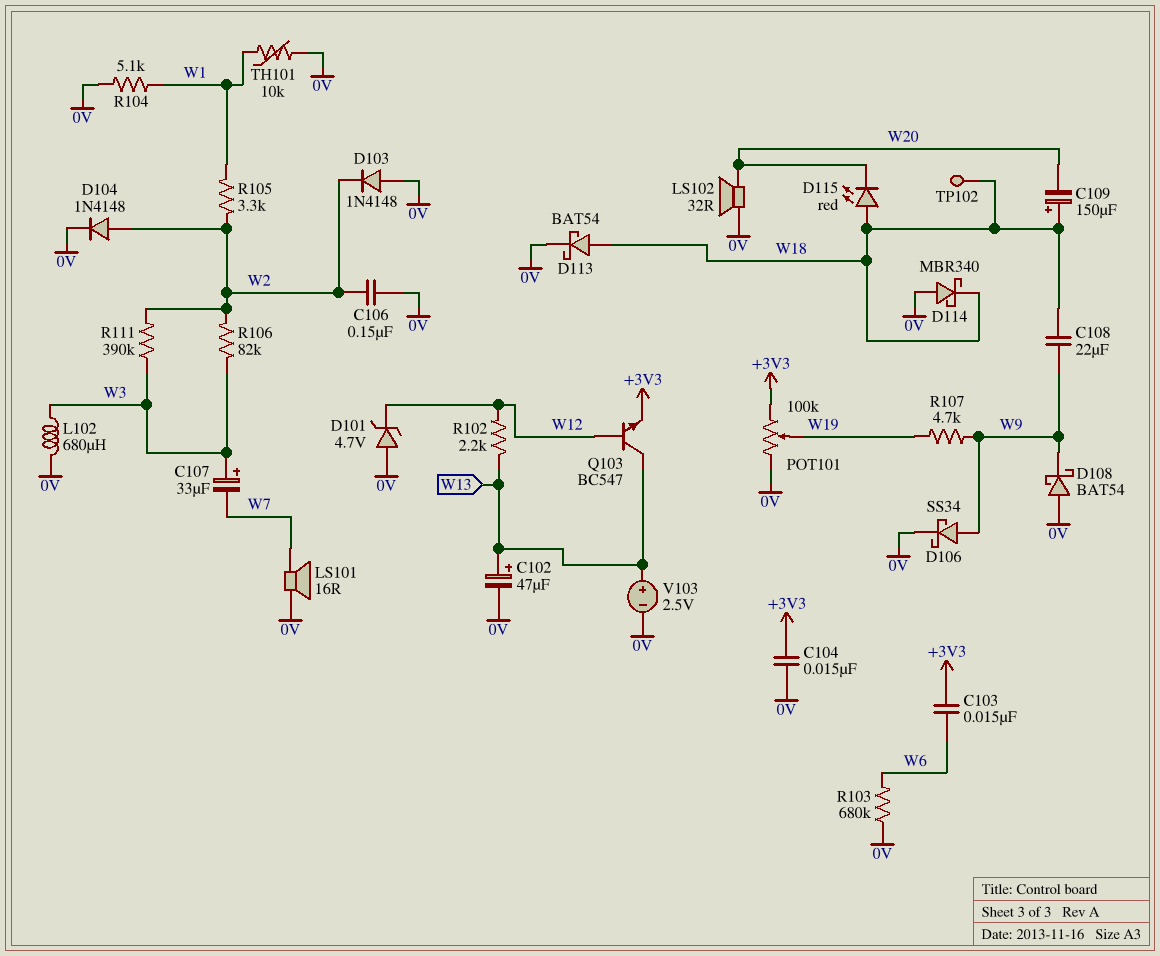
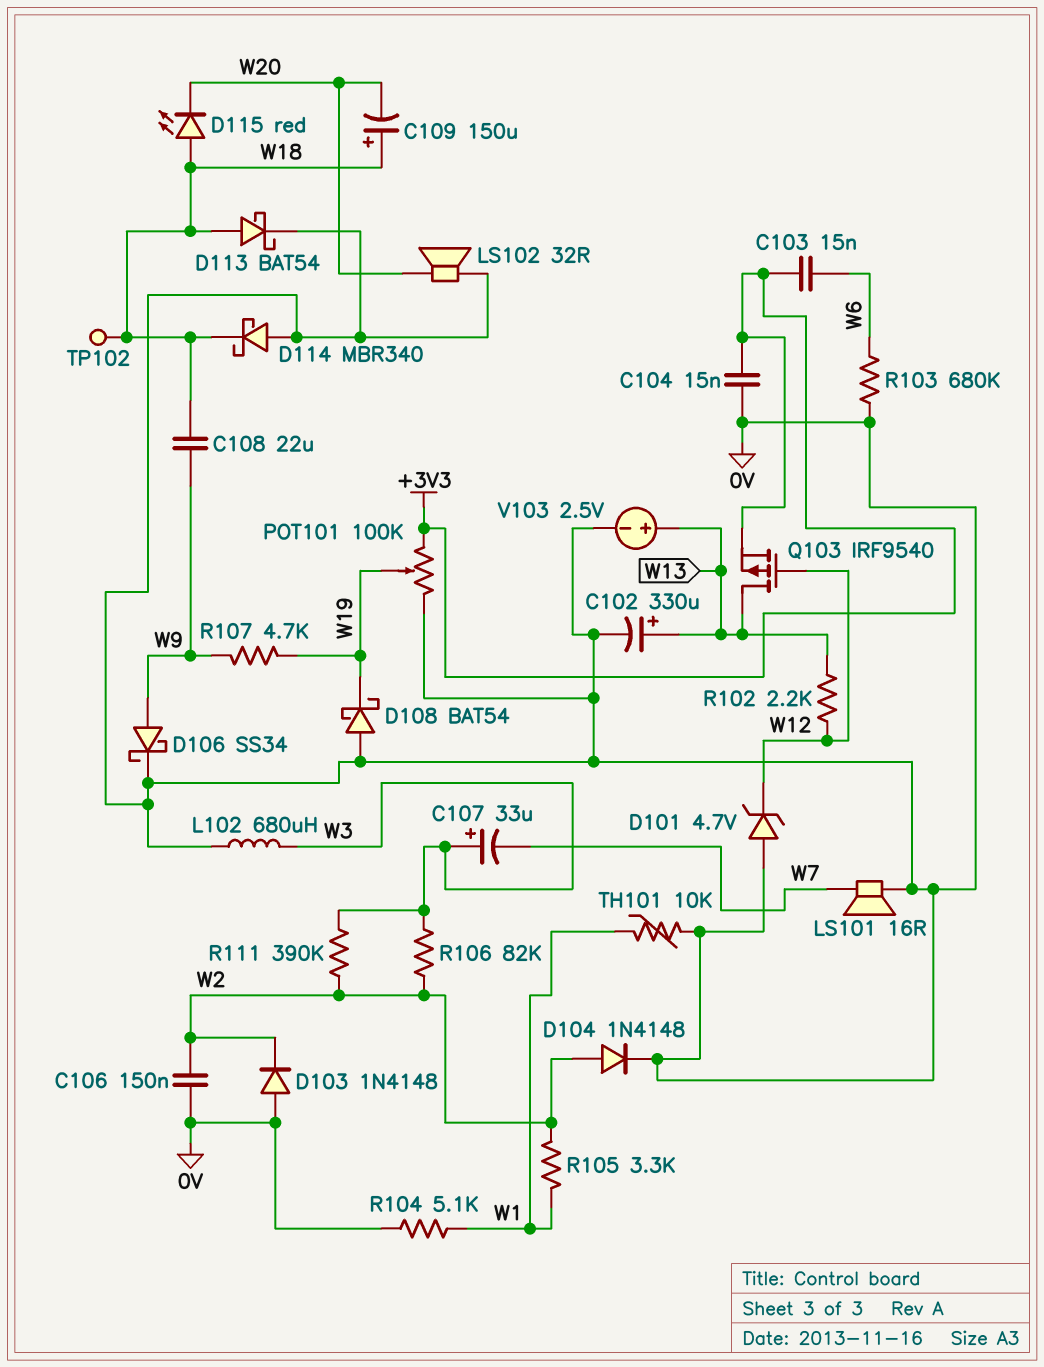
C102: 47uF (plus W13, minus 0V) -> 330uF (plus W13, minus 0V)
D108: schottky BAT54 (A 0V, K W9) -> schottky BAT54 (A 0V, K W19)
Q103: NPN BC547 (B W12, C W13, E +3V3) -> PMOS IRF9540 (G W12, D W13, S +3V3)

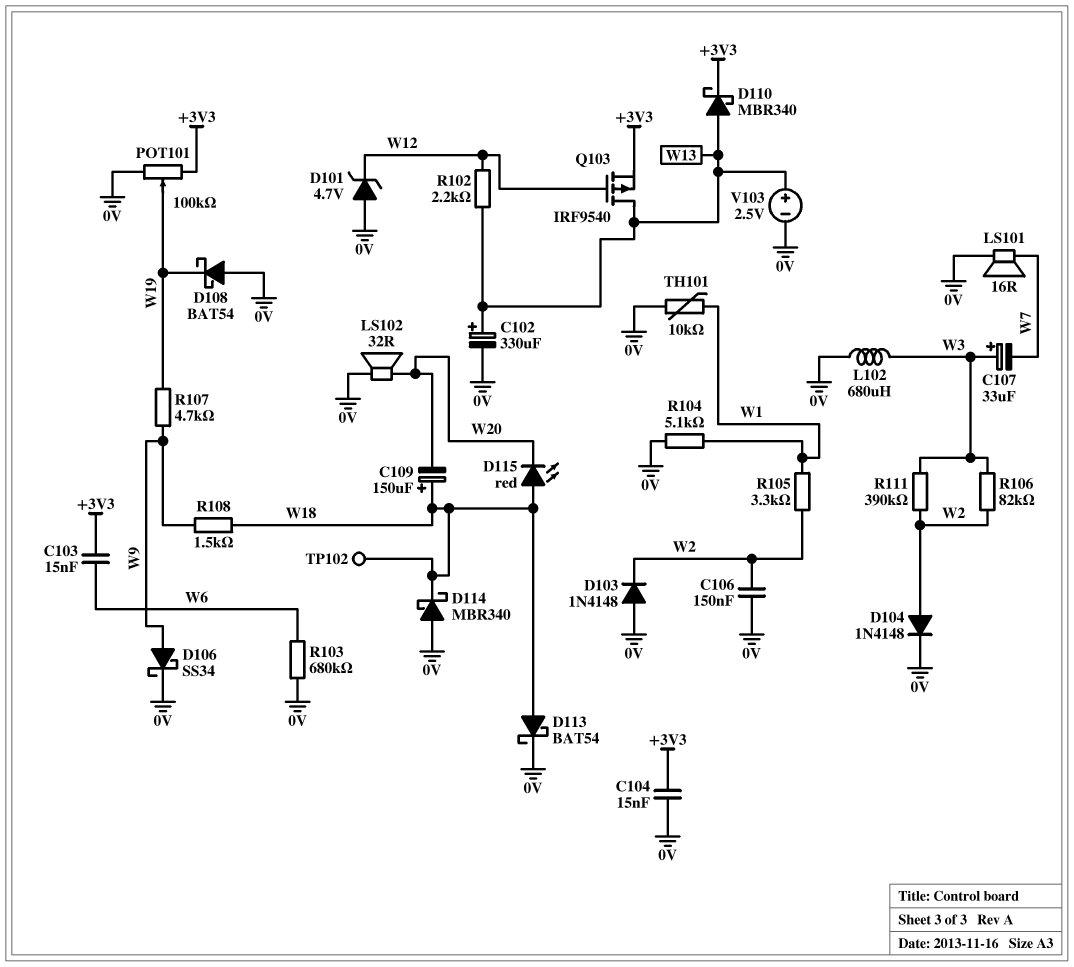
C108: 22uF (W9, W18) -> none
D110: none -> schottky MBR340 (A W13, K +3V3)
R108: none -> 1.5k (W9, W18)

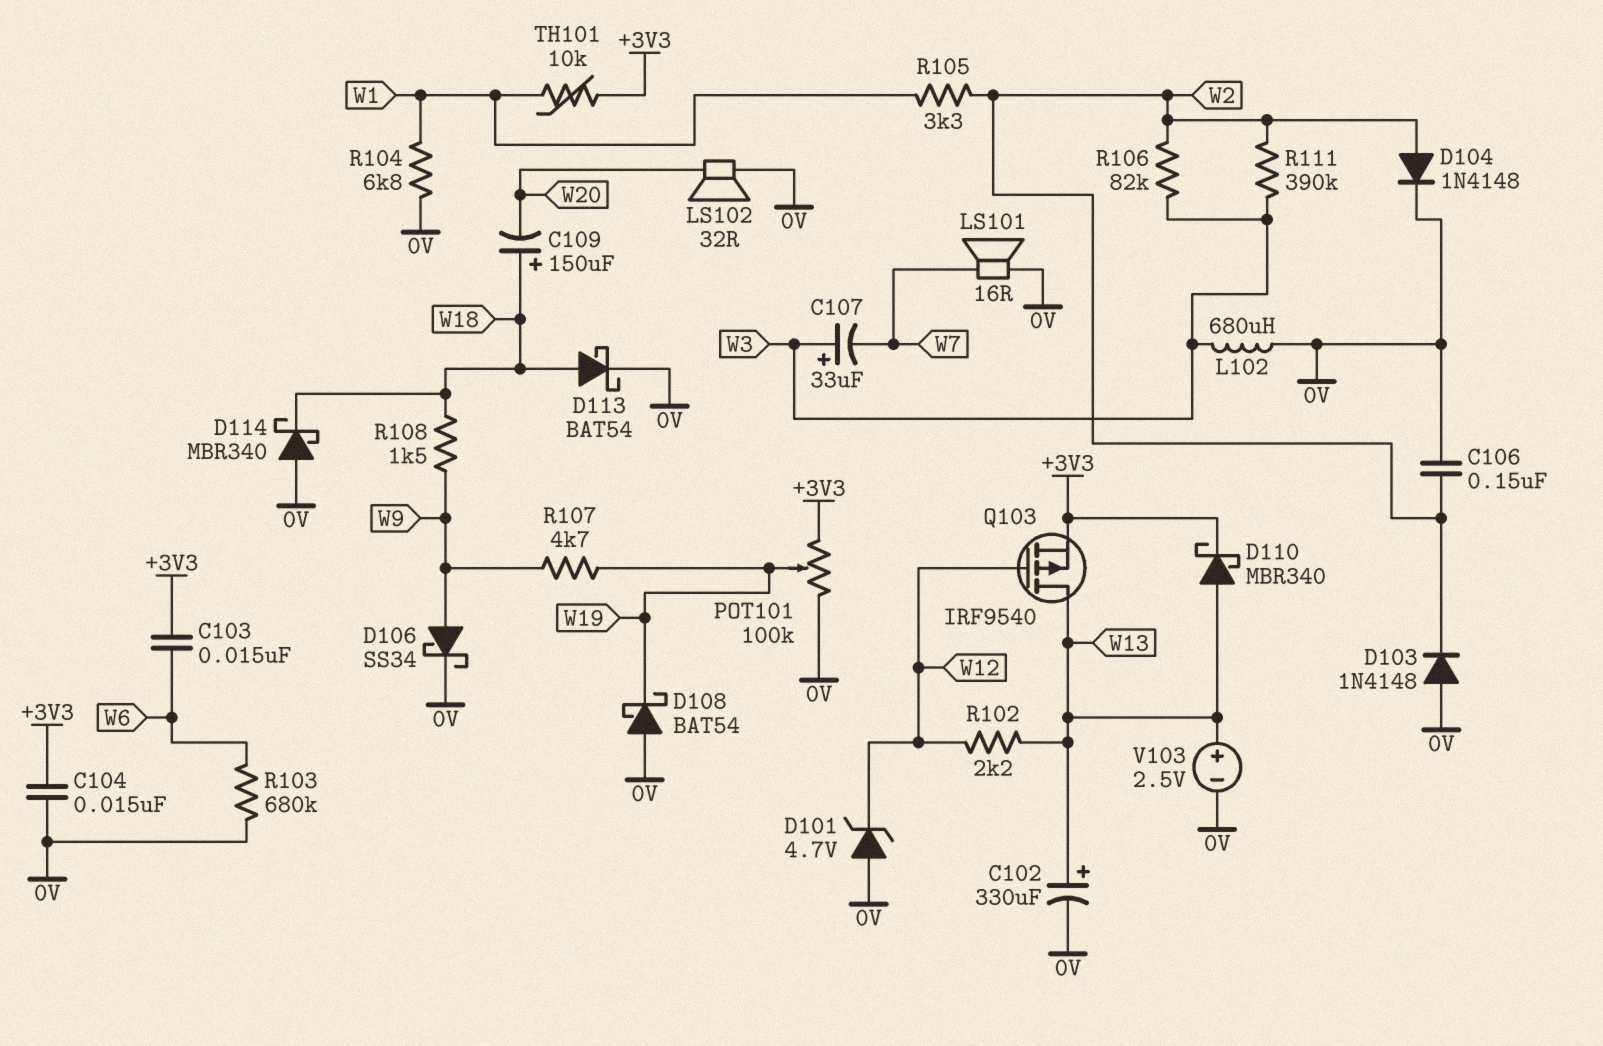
D115: LED red (A W18, K W20) -> none
R104: 5.1k (0V, W1) -> 6.8k (0V, W1)
TH101: 10k (0V, W1) -> 10k (+3V3, W1)
TP102: test point (W18) -> none

